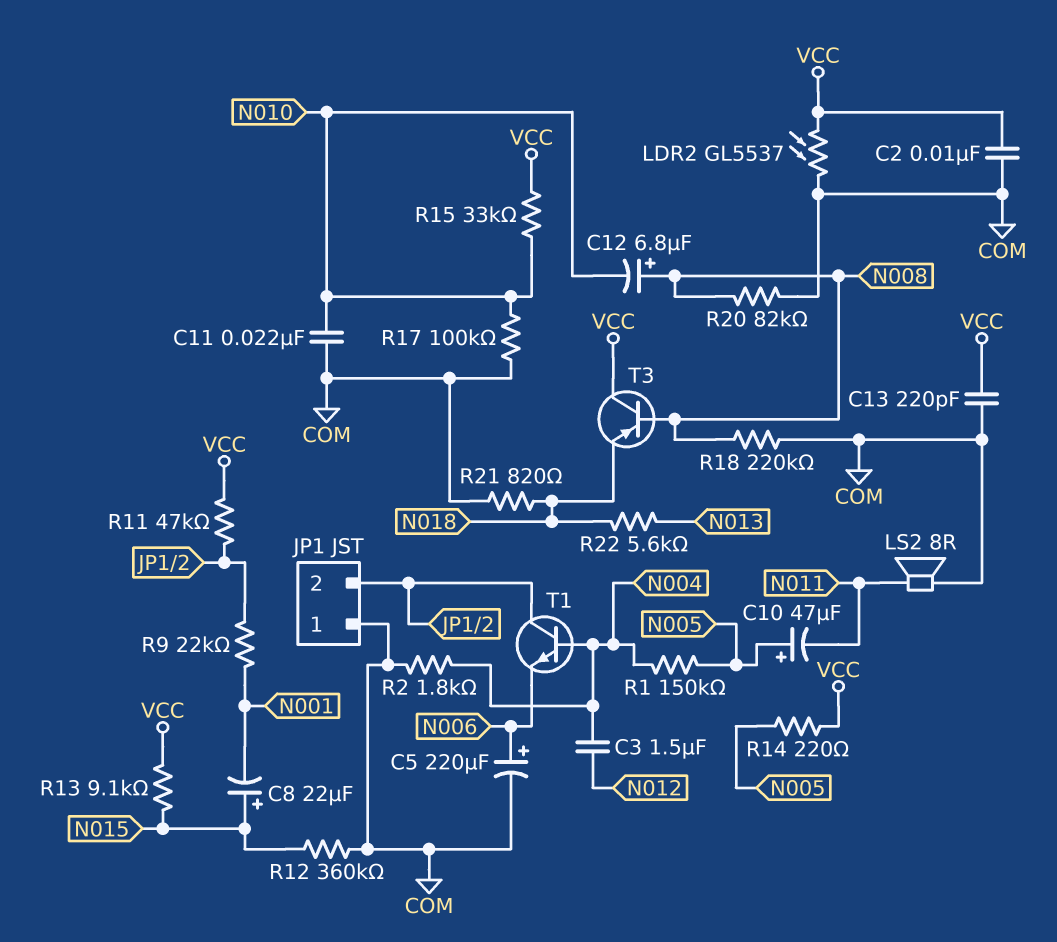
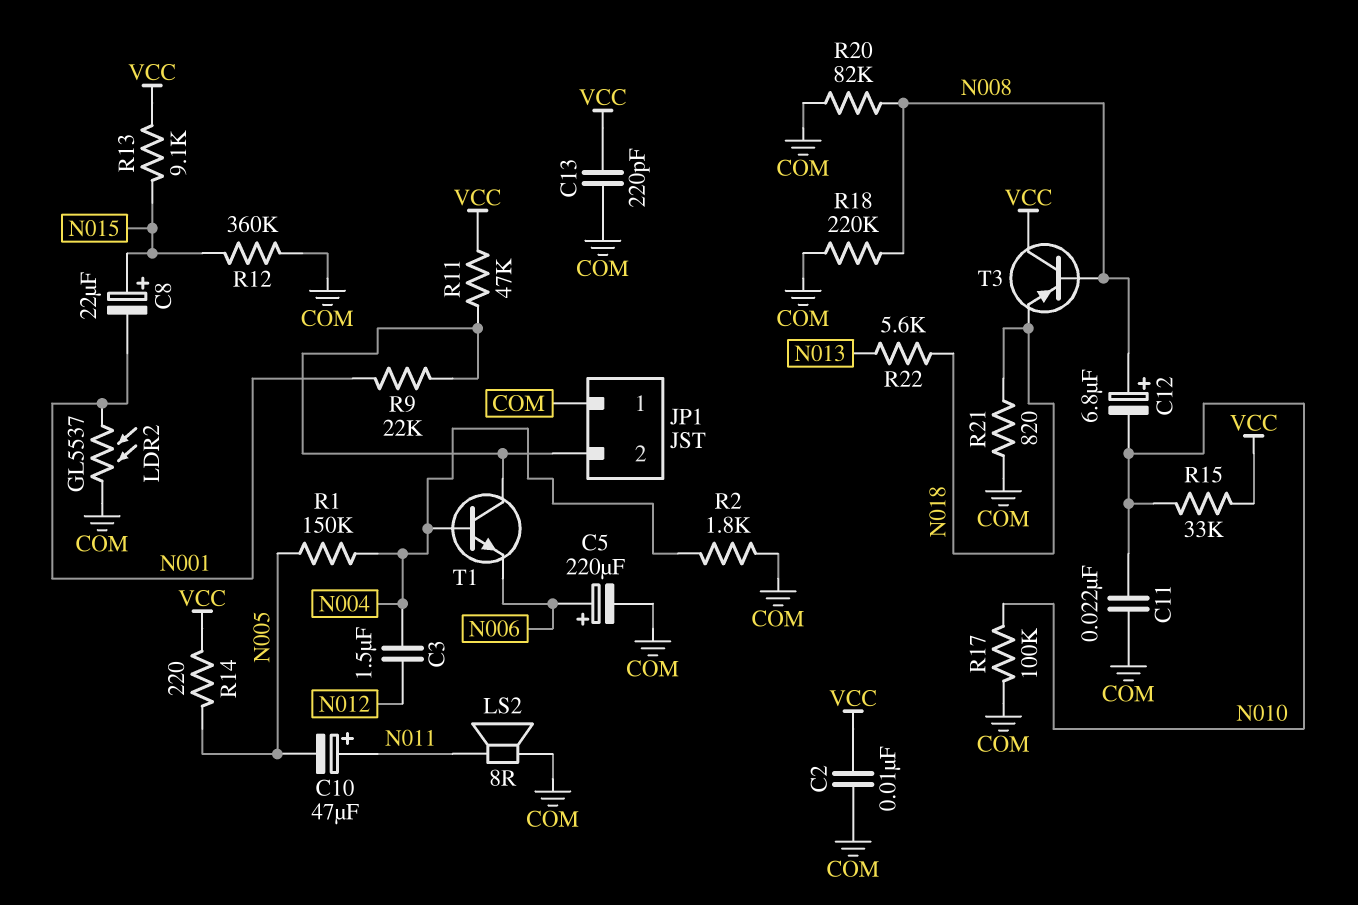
C10: 47uF (plus N005, minus N011) -> 47uF (plus N011, minus N005)
LDR2: GL5537 (COM, VCC) -> GL5537 (COM, N001)

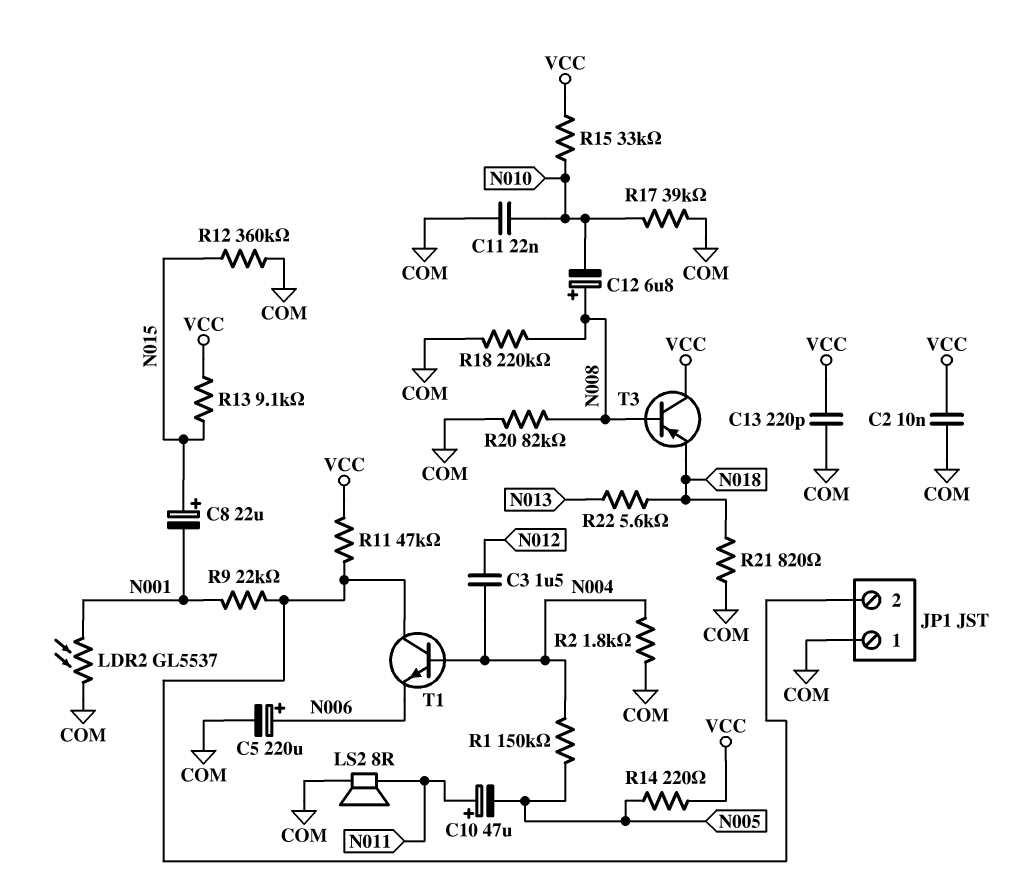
R17: 100k (COM, N010) -> 39k (COM, N010)

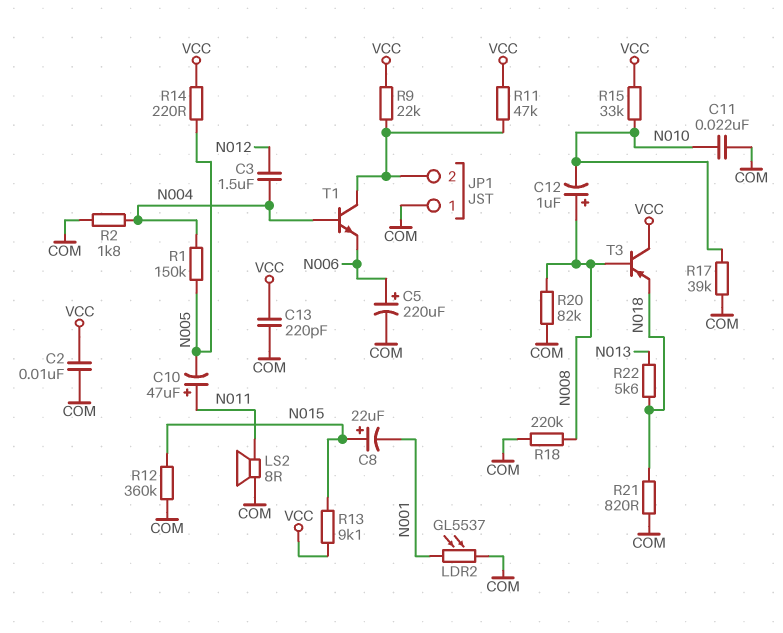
C12: 6.8uF (plus N008, minus N010) -> 1uF (plus N008, minus N010)
R9: 22k (JP1/2, N001) -> 22k (JP1/2, VCC)

